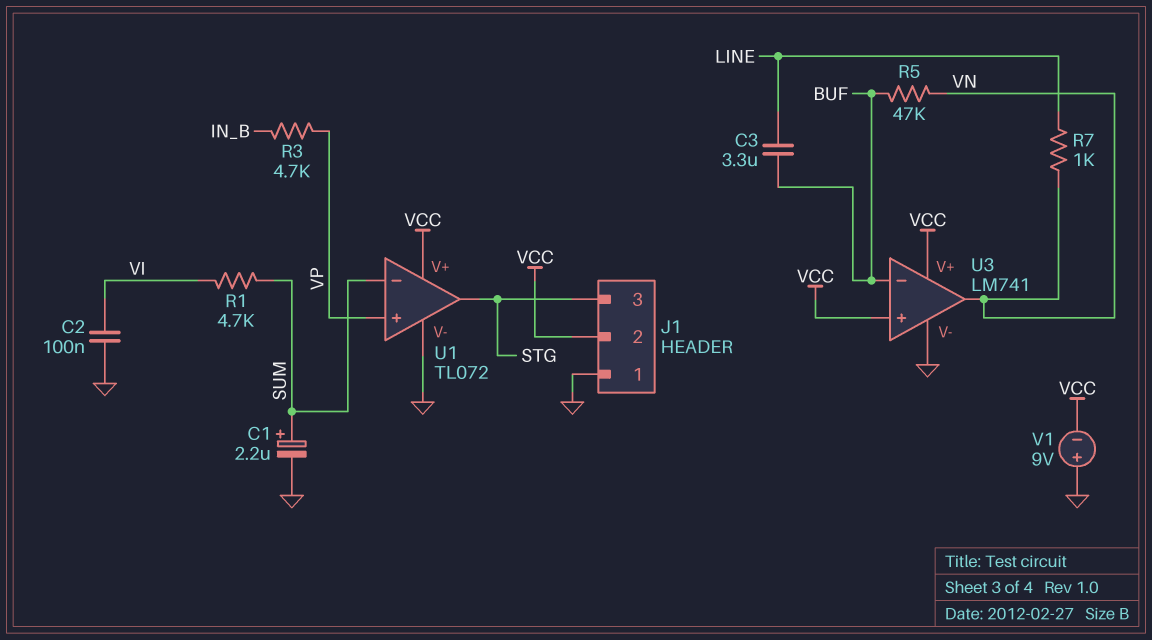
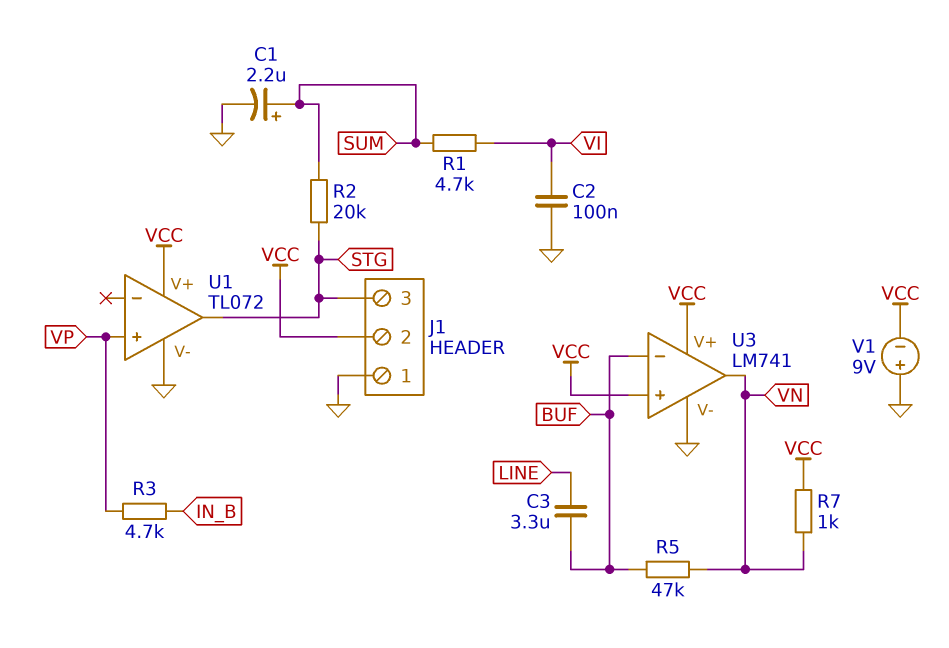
R2: none -> 20k (STG, SUM)
R7: 1k (LINE, VN) -> 1k (VCC, VN)
U1 pin in-: SUM -> none

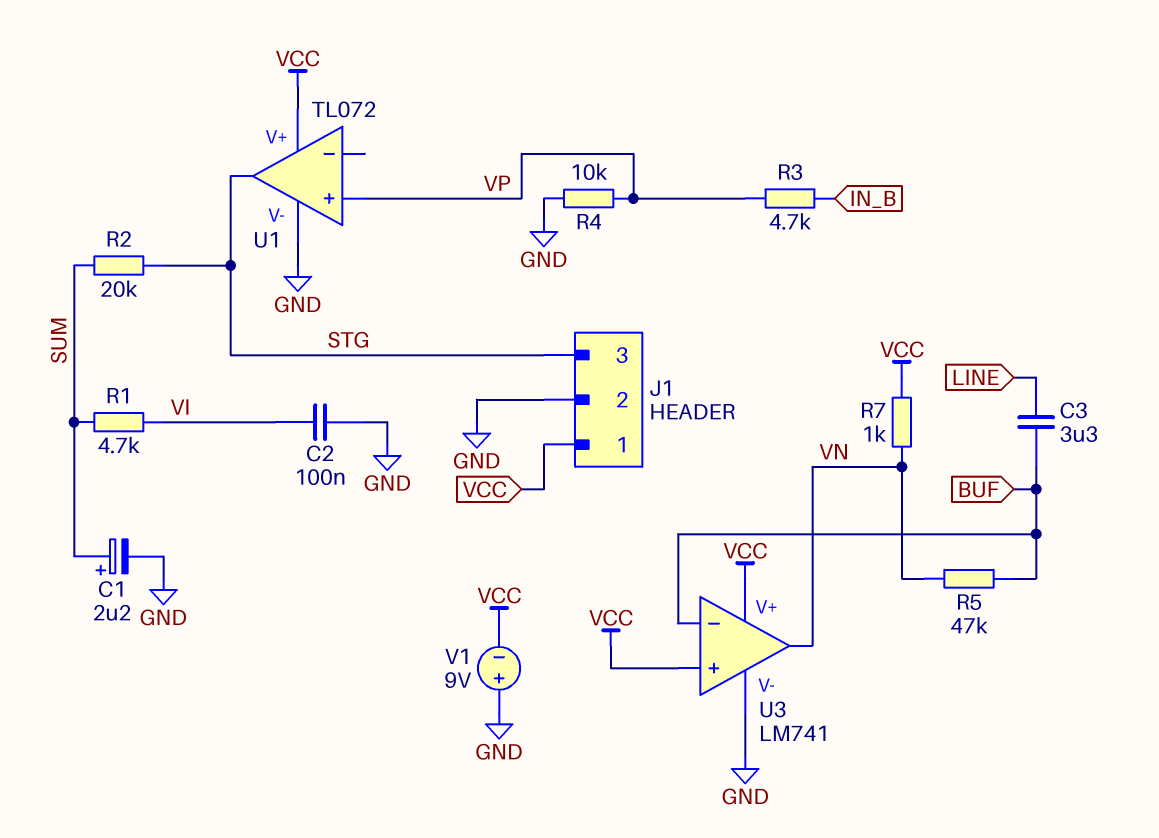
J1 pin 1: GND -> VCC
J1 pin 2: VCC -> GND
R4: none -> 10k (GND, VP)

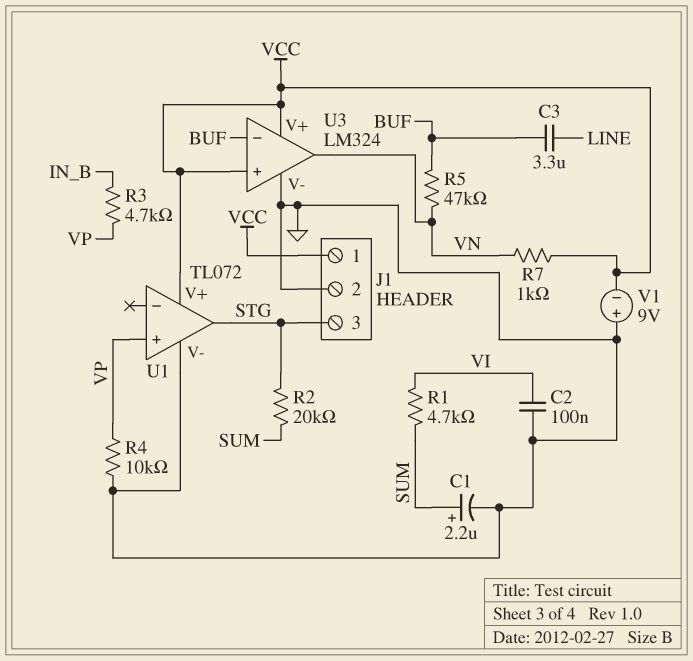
U3: LM741 -> LM324

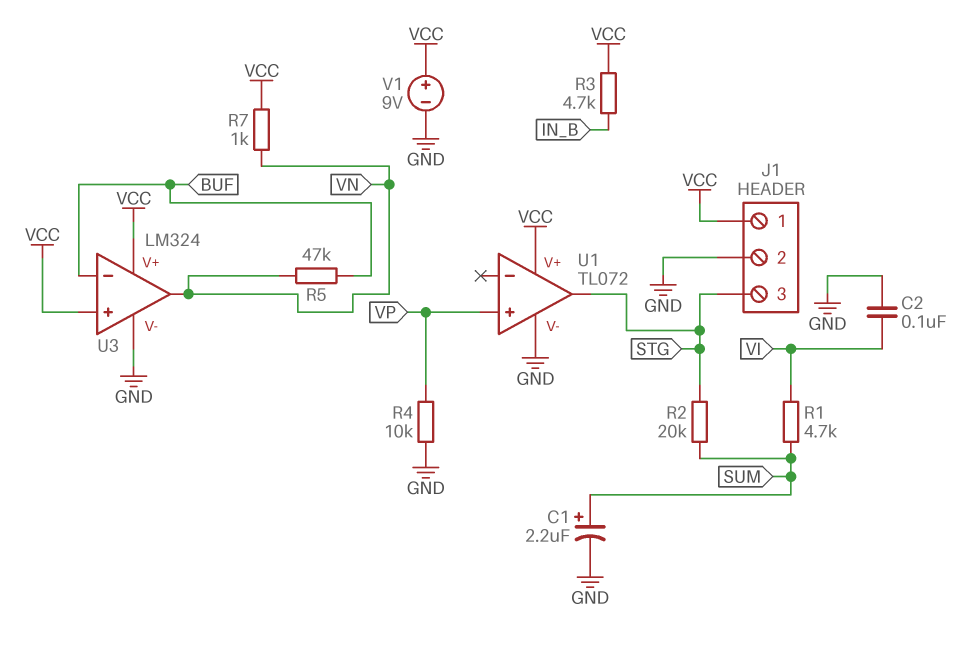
C3: 3.3uF (BUF, LINE) -> none
R3: 4.7k (IN_B, VP) -> 4.7k (IN_B, VCC)
V1: 9V (plus GND, minus VCC) -> 9V (plus VCC, minus GND)

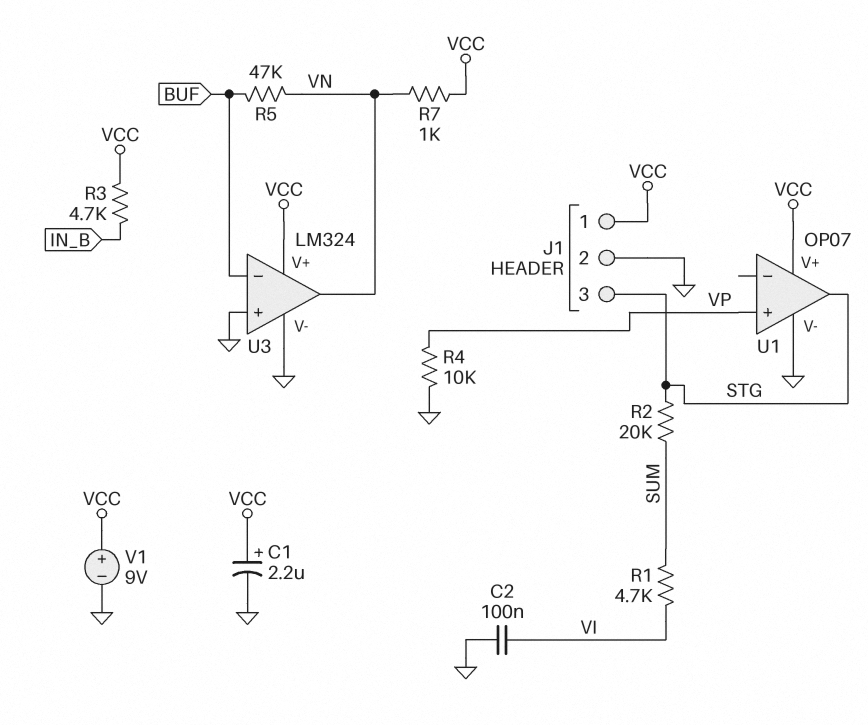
C1: 2.2uF (plus SUM, minus GND) -> 2.2uF (plus VCC, minus GND)
U1: TL072 -> OP07
U3 pin in+: VCC -> GND

